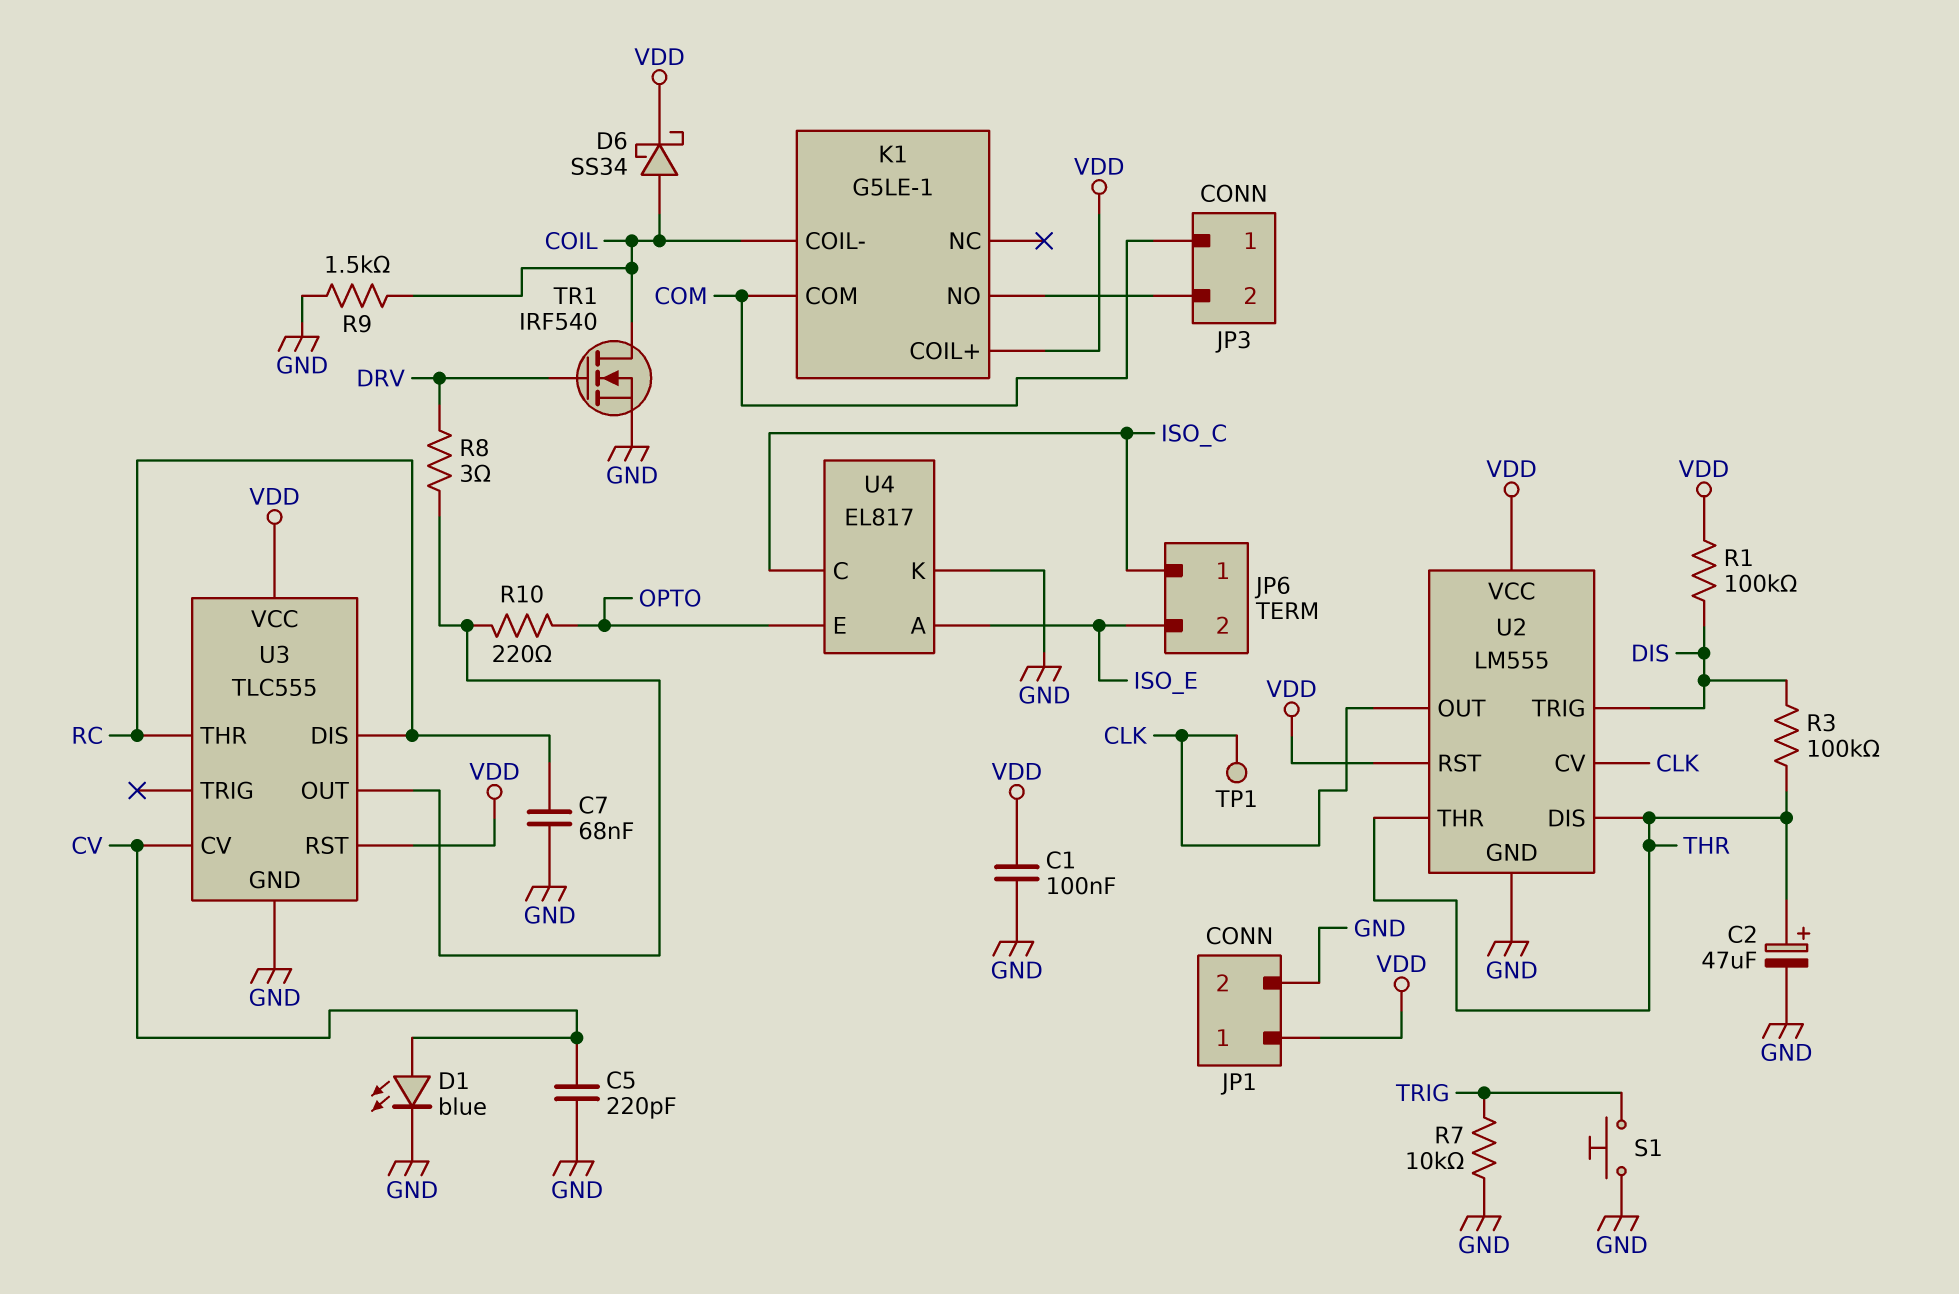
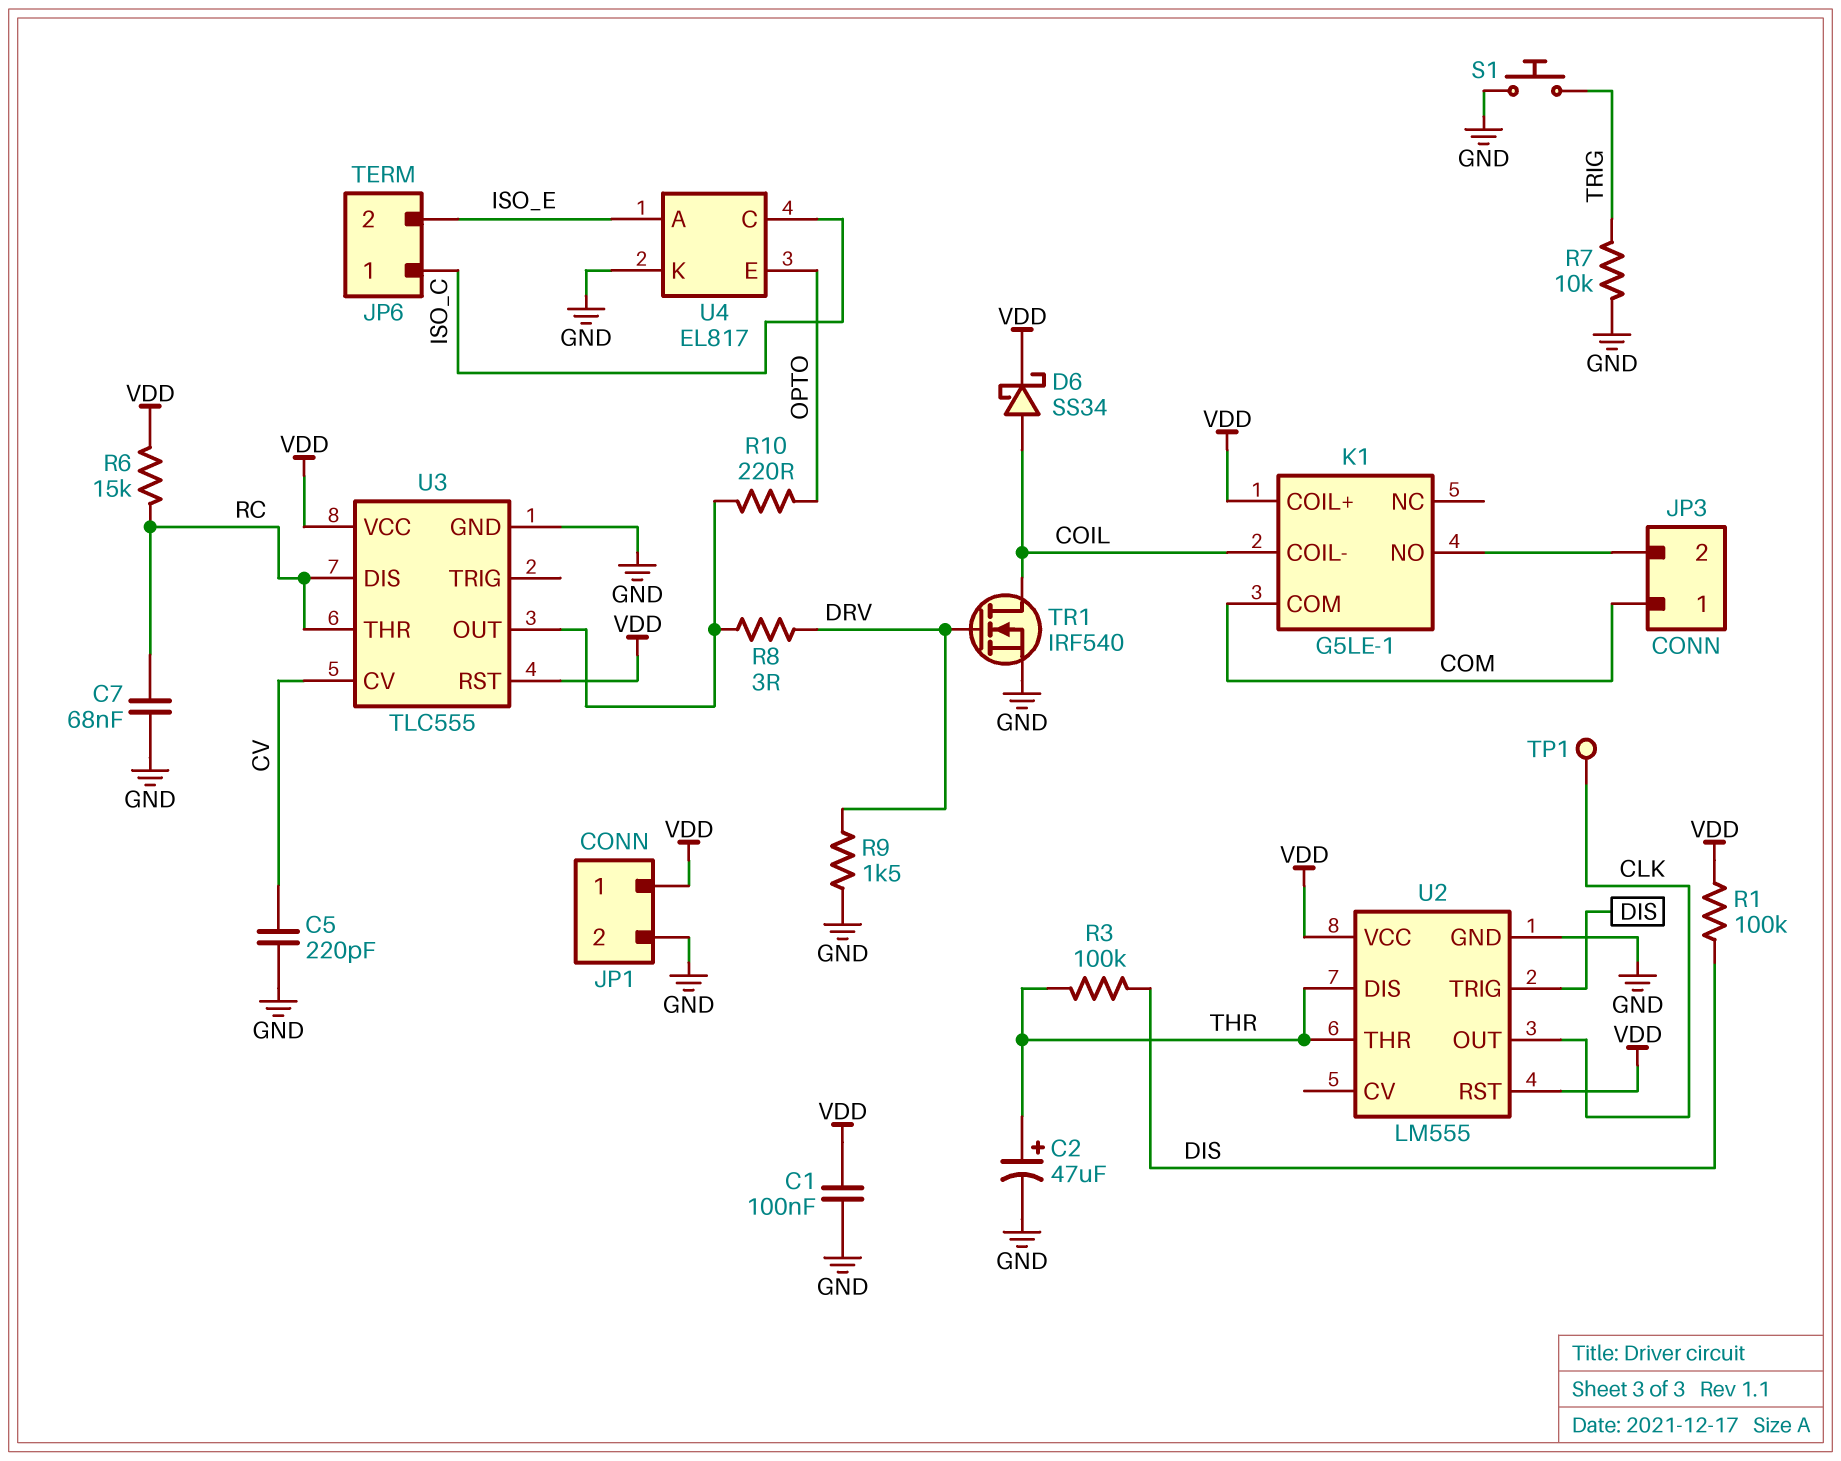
D1: LED blue (A CV, K GND) -> none
R6: none -> 15k (RC, VDD)
R9: 1.5k (COIL, GND) -> 1.5k (DRV, GND)
U2 pin CV: CLK -> none

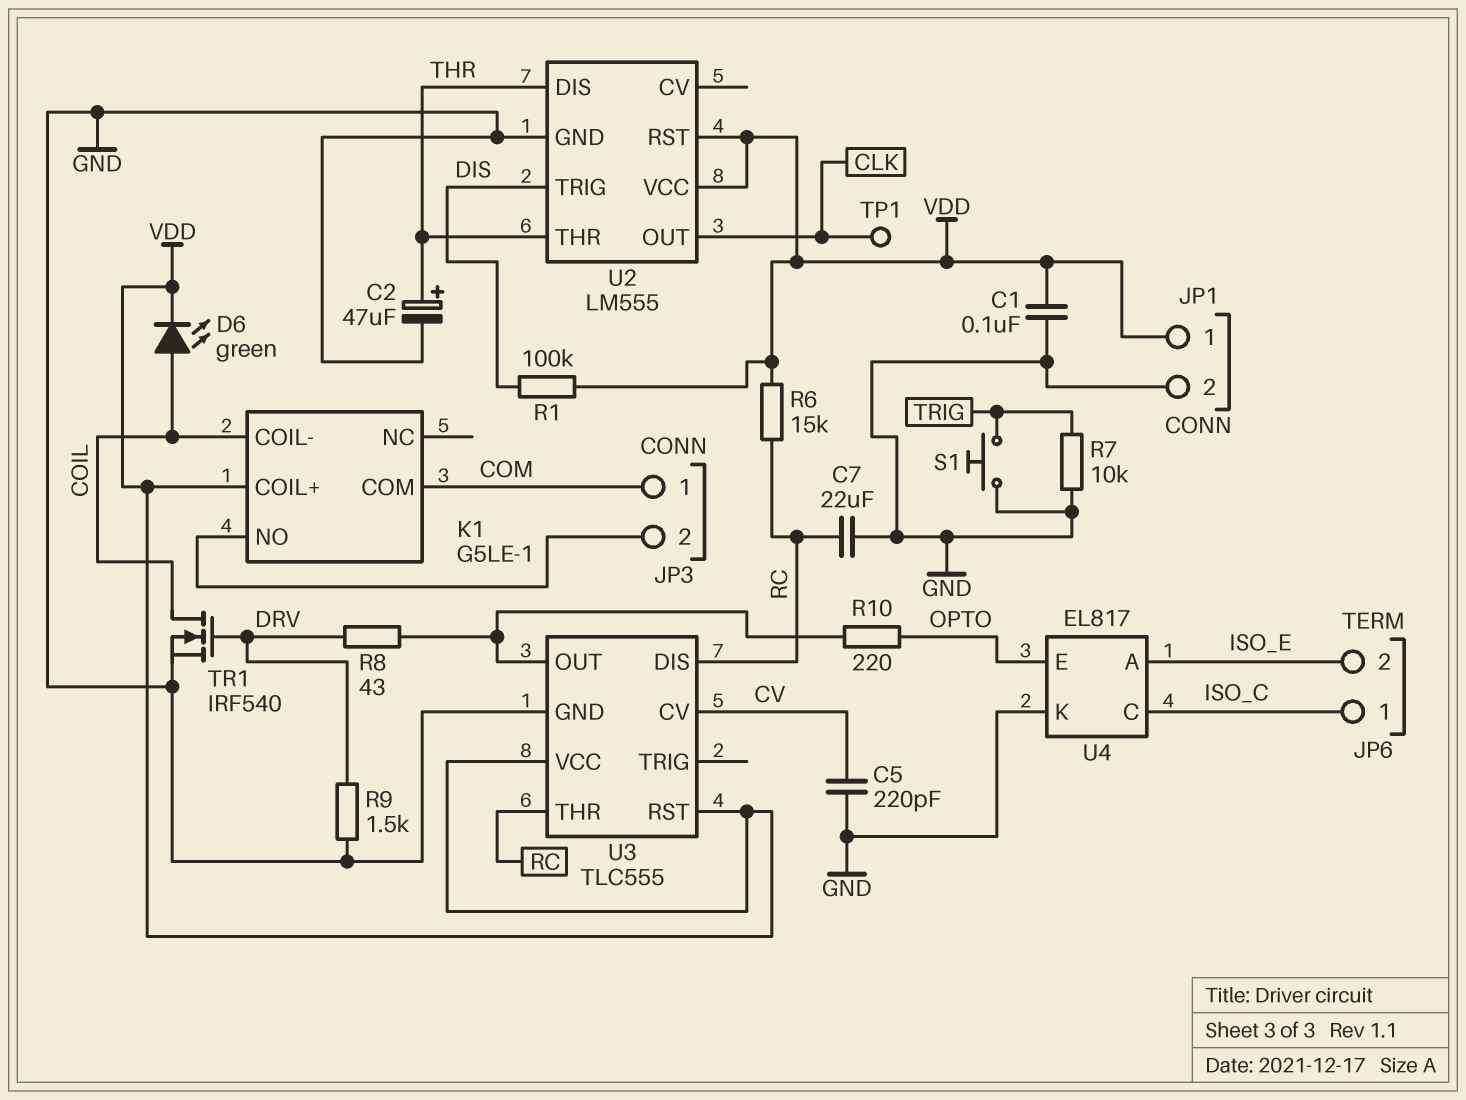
C7: 68nF (GND, RC) -> 22uF (GND, RC)
D6: schottky SS34 (A COIL, K VDD) -> LED green (A COIL, K VDD)
R3: 100k (DIS, THR) -> none
R8: 3 (DRV, U3/OUT) -> 43 (DRV, U3/OUT)

